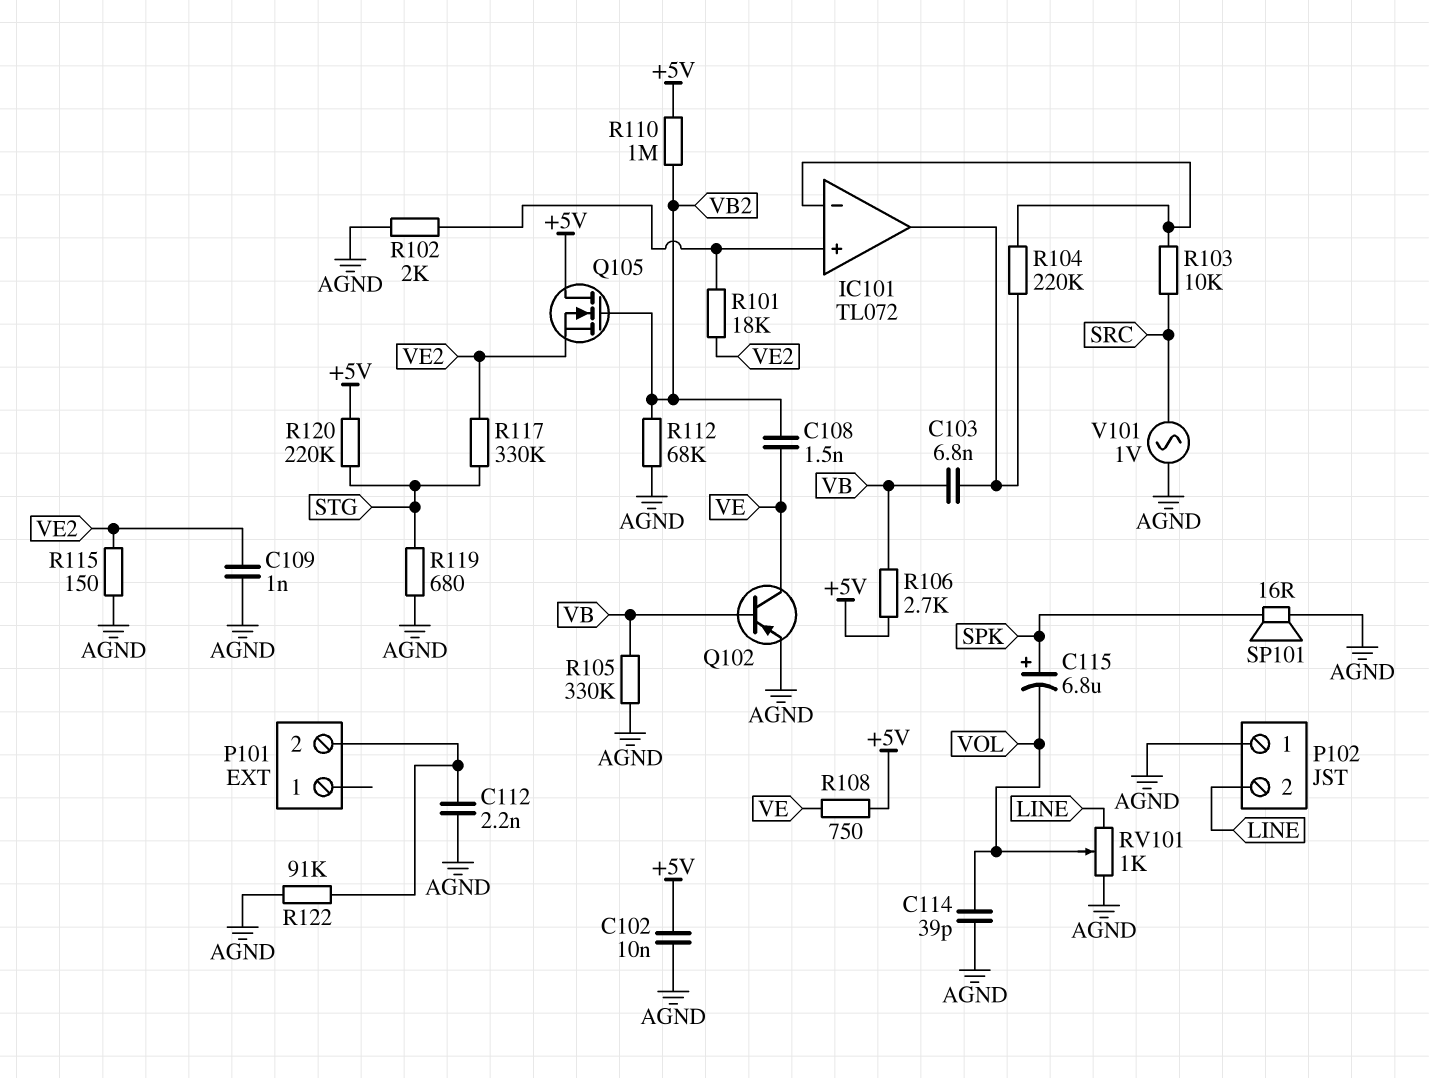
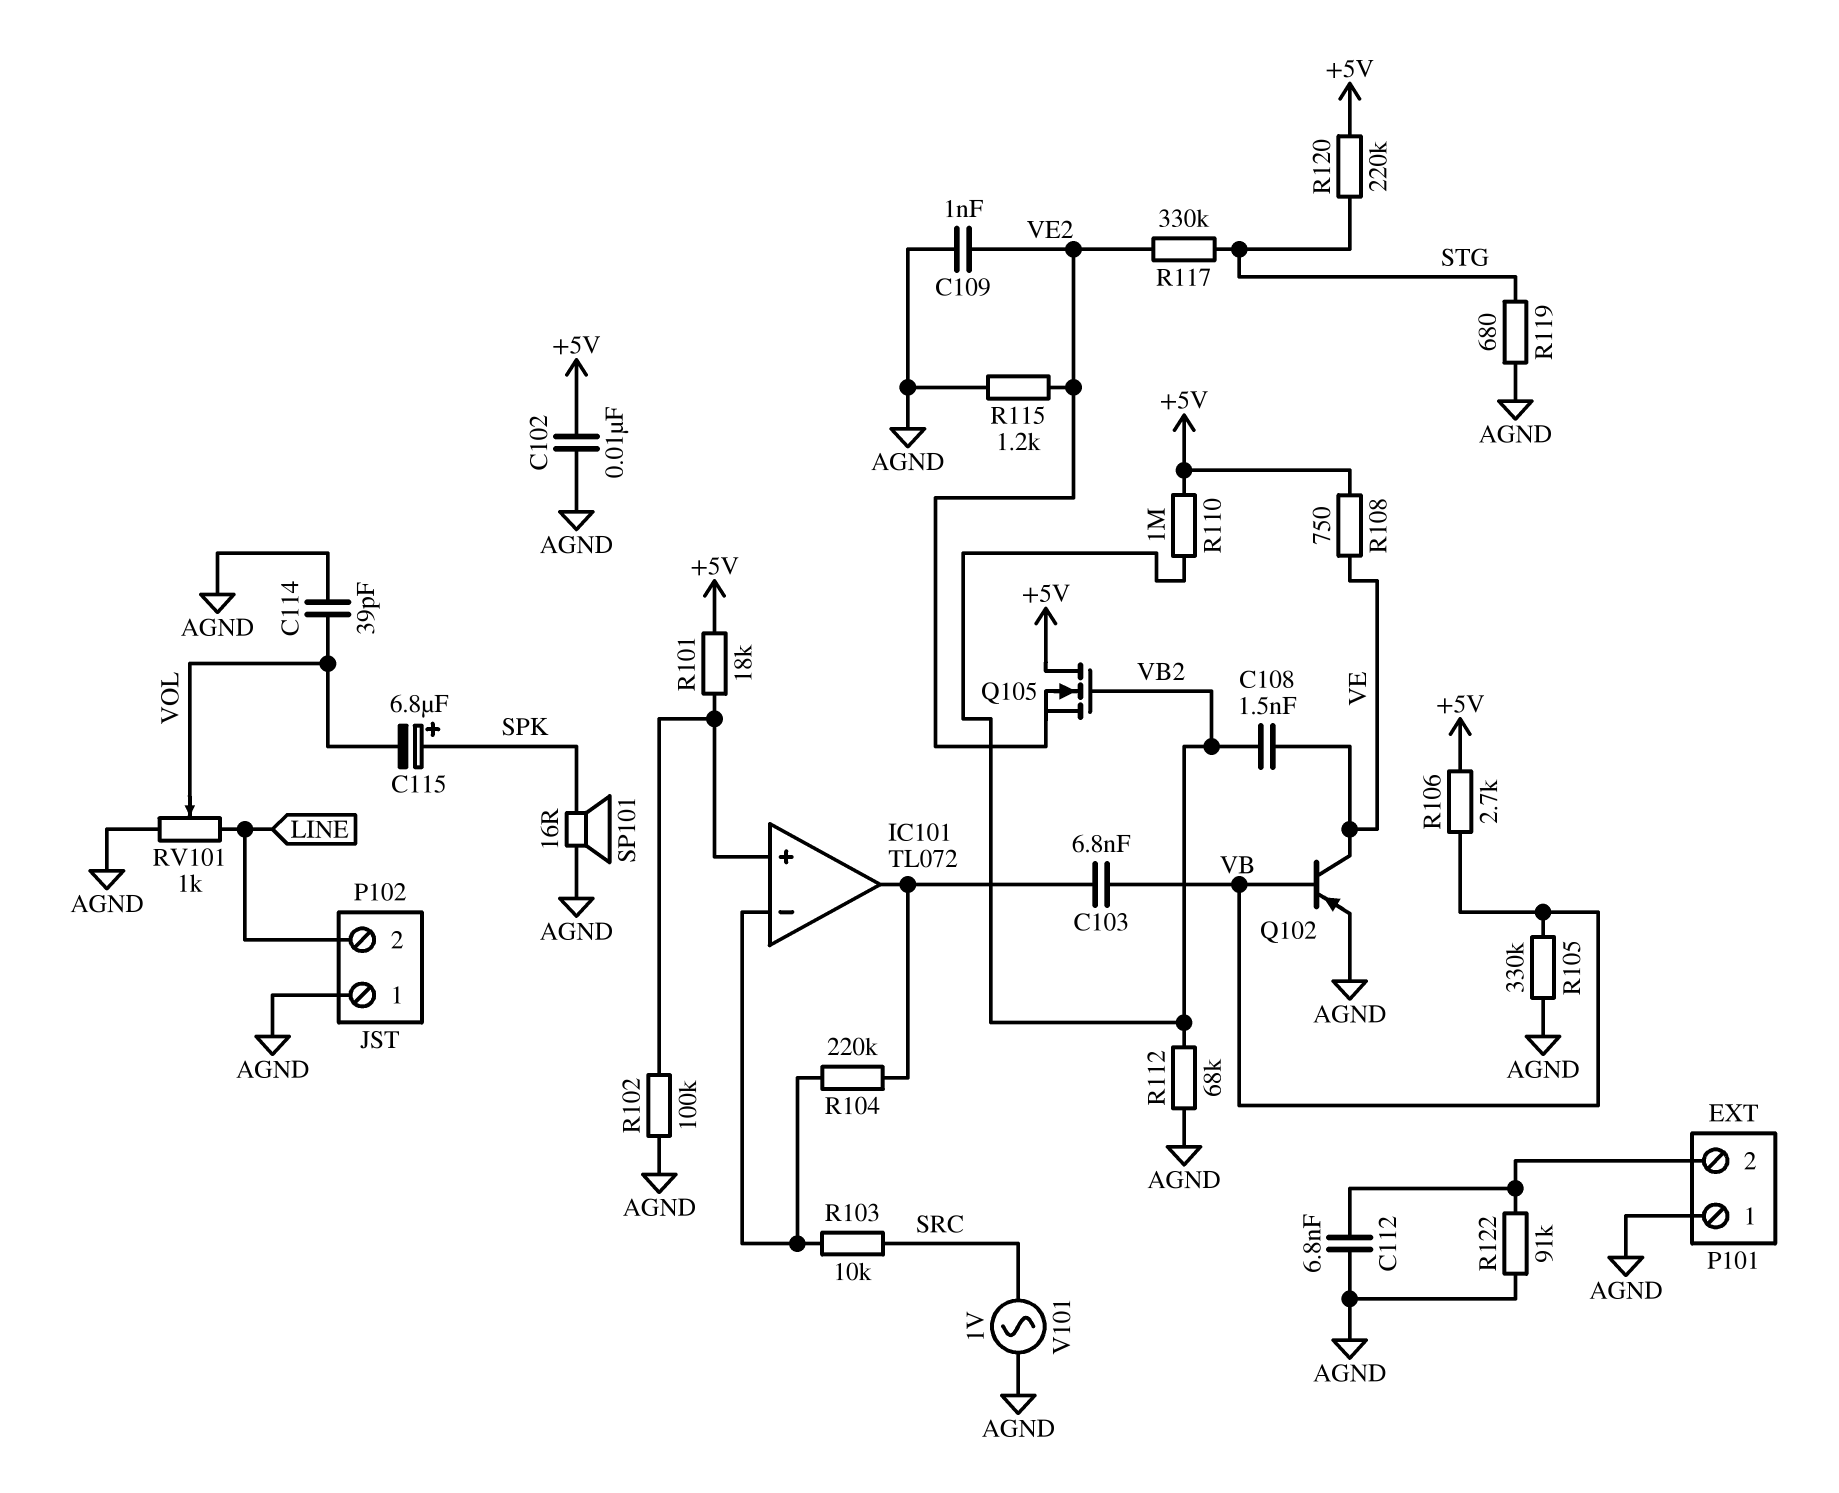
C112: 2.2nF (AGND, P101/2) -> 6.8nF (AGND, P101/2)
P101 pin 1: none -> AGND
R101: 18k (IC101/in+, VE2) -> 18k (+5V, IC101/in+)
R102: 2k (AGND, IC101/in+) -> 100k (AGND, IC101/in+)
R115: 150 (AGND, VE2) -> 1.2k (AGND, VE2)

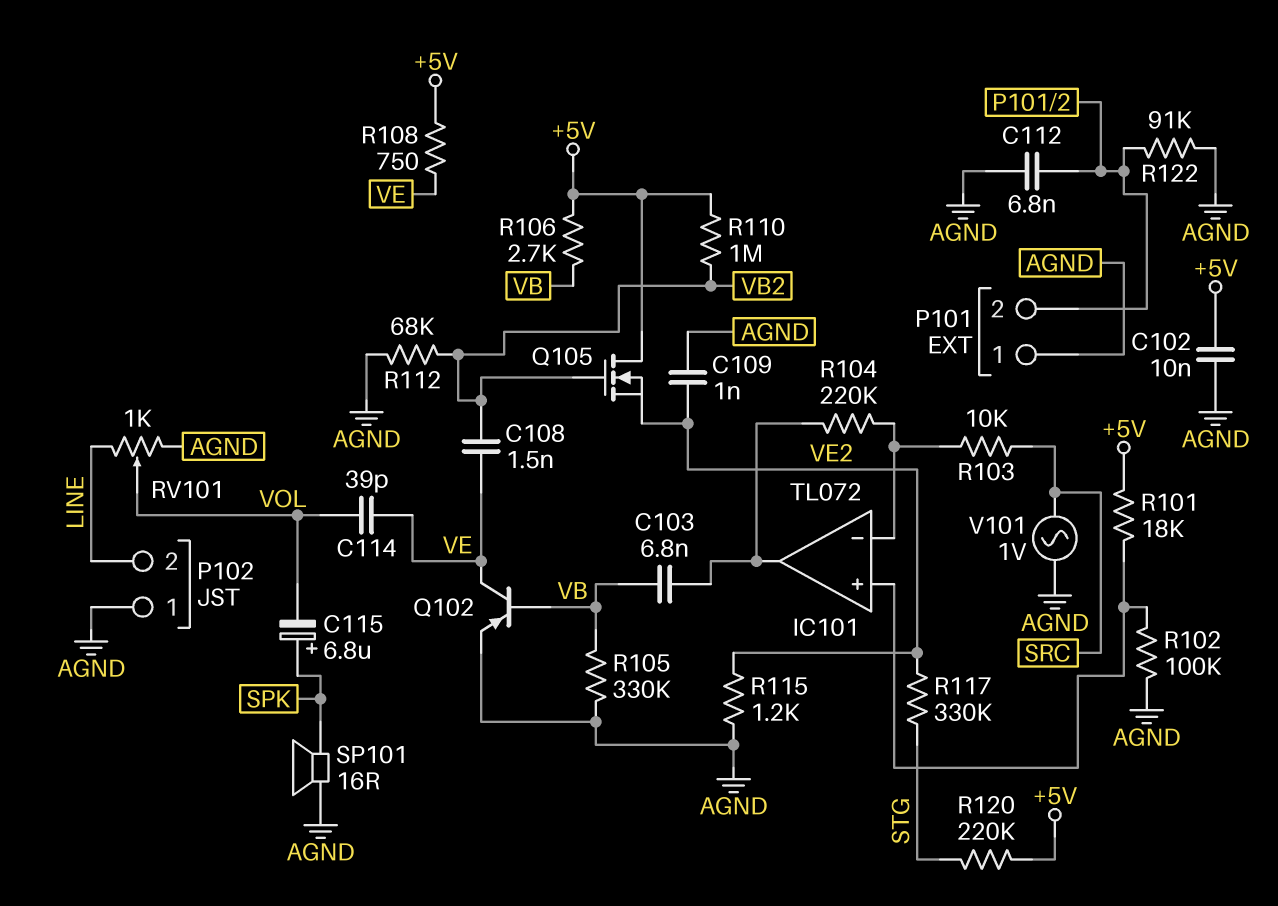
C114: 39pF (AGND, VOL) -> 39pF (VE, VOL)
R119: 680 (AGND, STG) -> none

